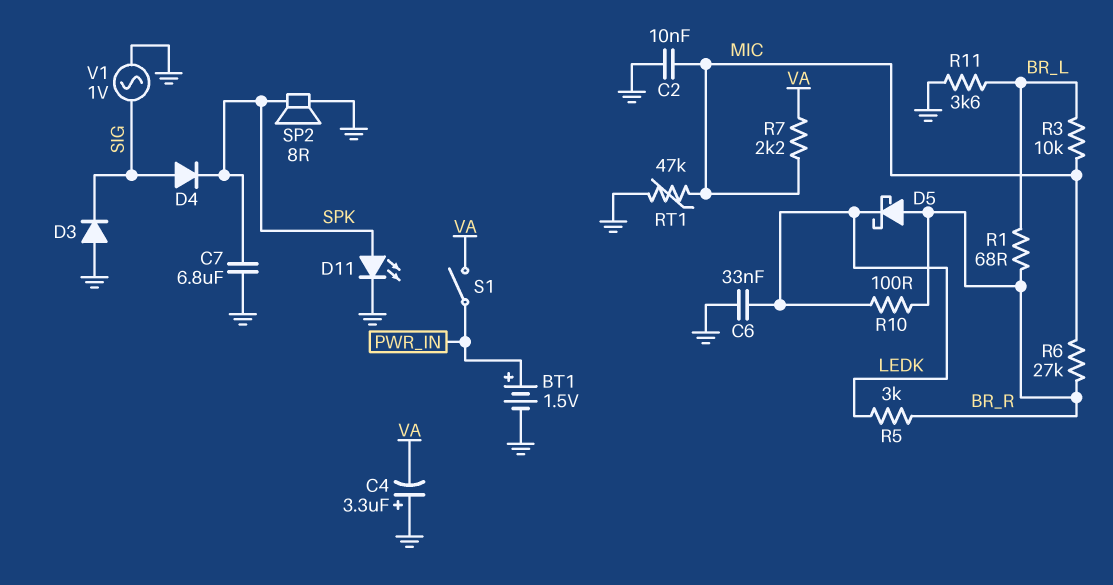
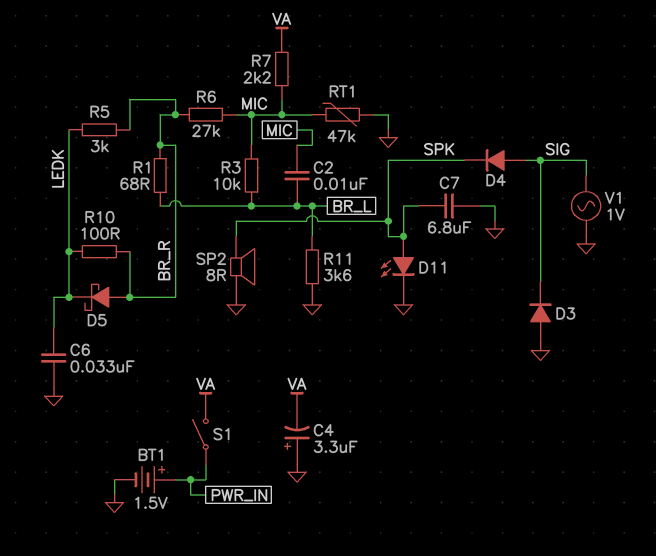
C2: 10nF (GND, MIC) -> 10nF (BR_L, MIC)

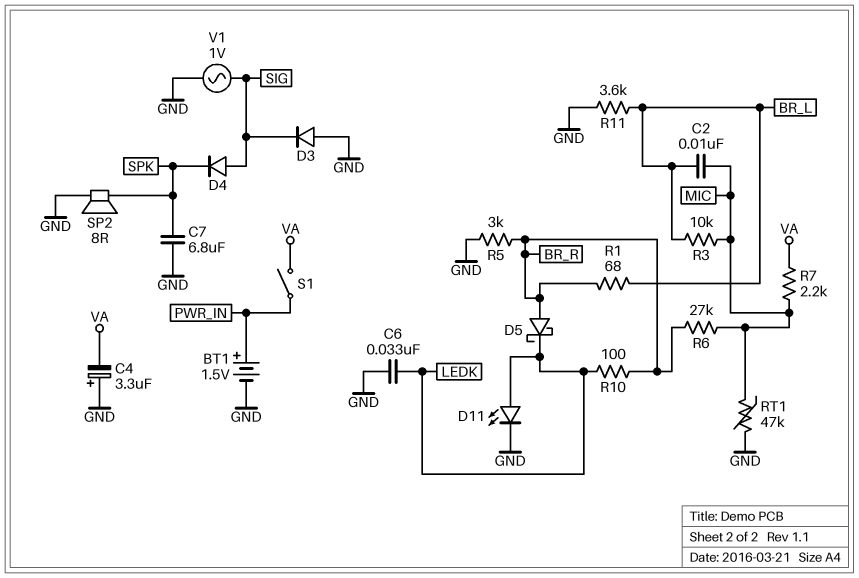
D11: LED (A SPK, K GND) -> LED (A LEDK, K GND)
R5: 3k (BR_R, LEDK) -> 3k (BR_R, GND)

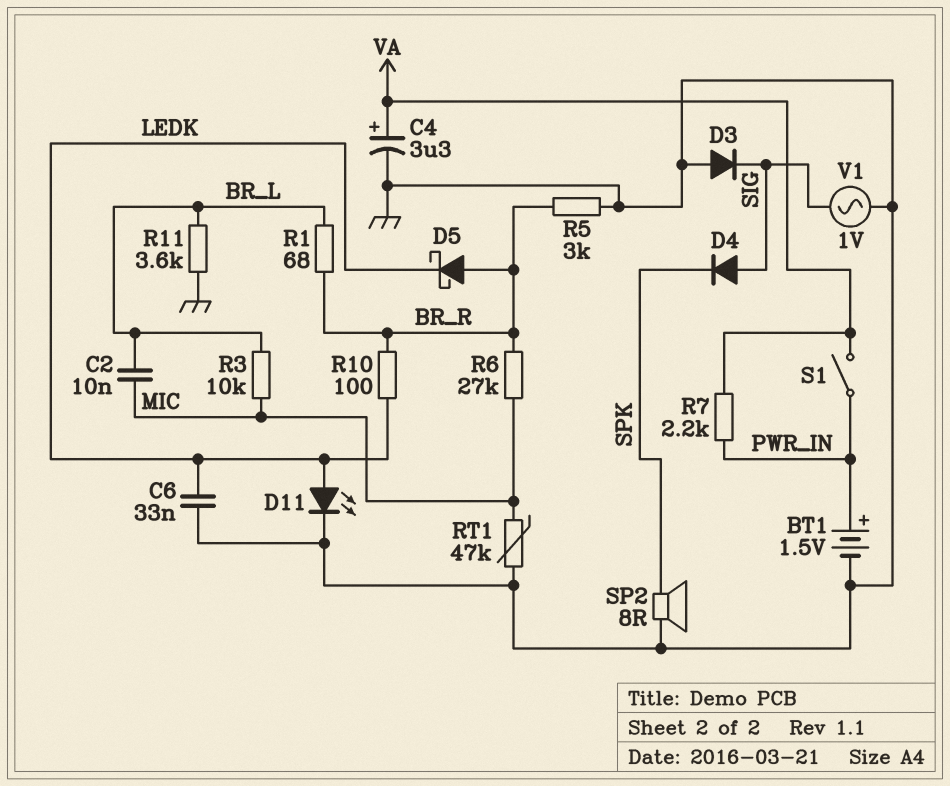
C4: 3.3uF (plus GND, minus VA) -> 3.3uF (plus VA, minus GND)
C7: 6.8uF (GND, SPK) -> none
R7: 2.2k (MIC, VA) -> 2.2k (PWR_IN, VA)

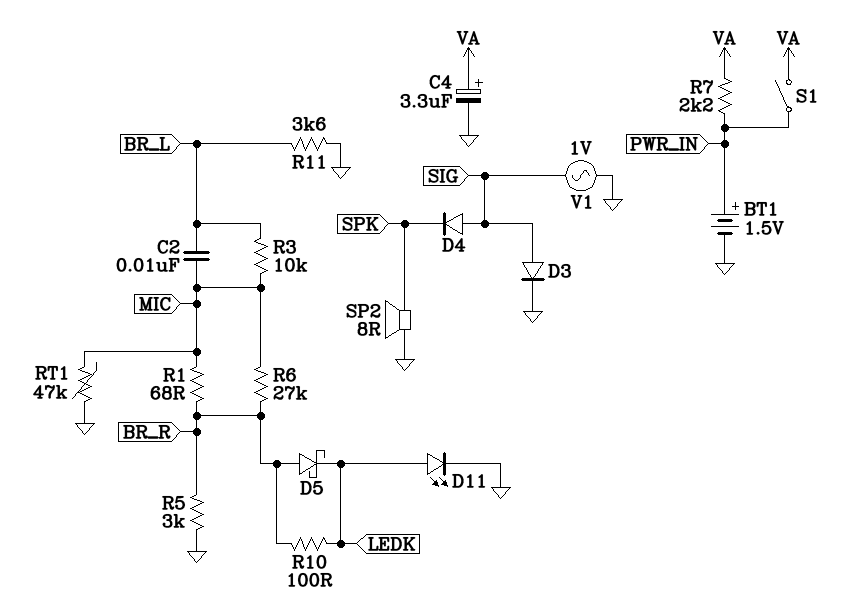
C6: 33nF (GND, LEDK) -> none
D3: diode (A GND, K SIG) -> diode (A SIG, K GND)
R1: 68 (BR_L, BR_R) -> 68 (BR_R, MIC)

